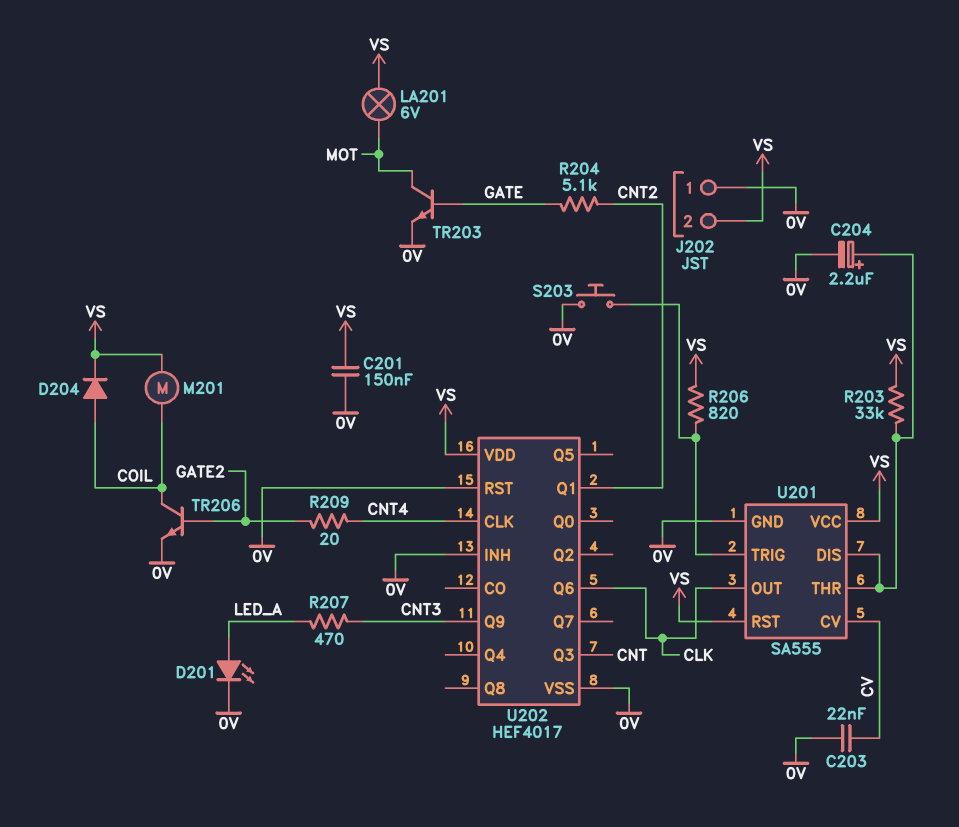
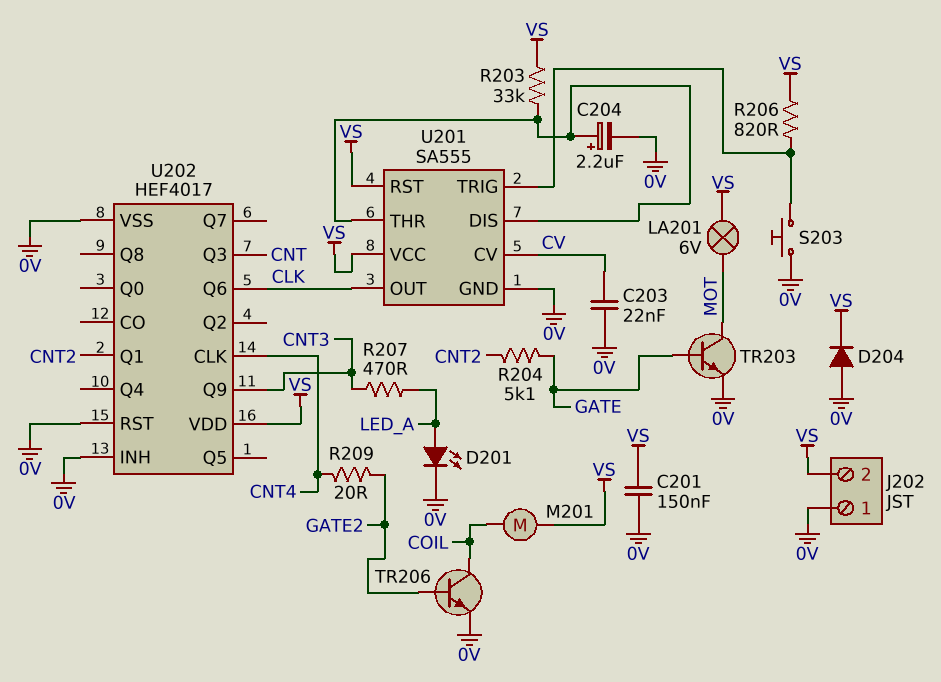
D204: diode (A COIL, K VS) -> diode (A 0V, K VS)

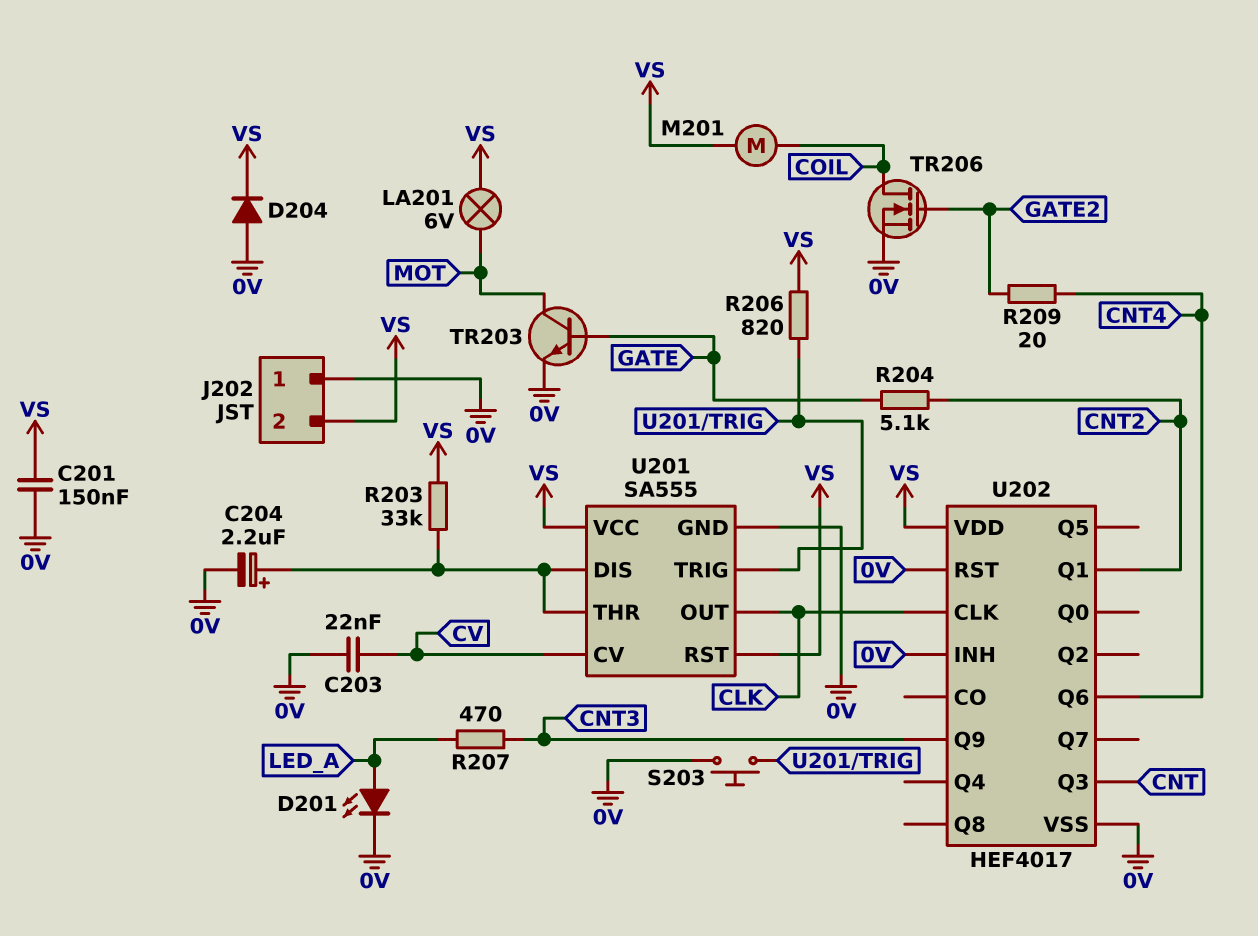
TR206: NPN (B GATE2, C COIL, E 0V) -> NMOS (G GATE2, D COIL, S 0V)
U202 pin CLK: CNT4 -> CLK
U202 pin Q6: CLK -> CNT4

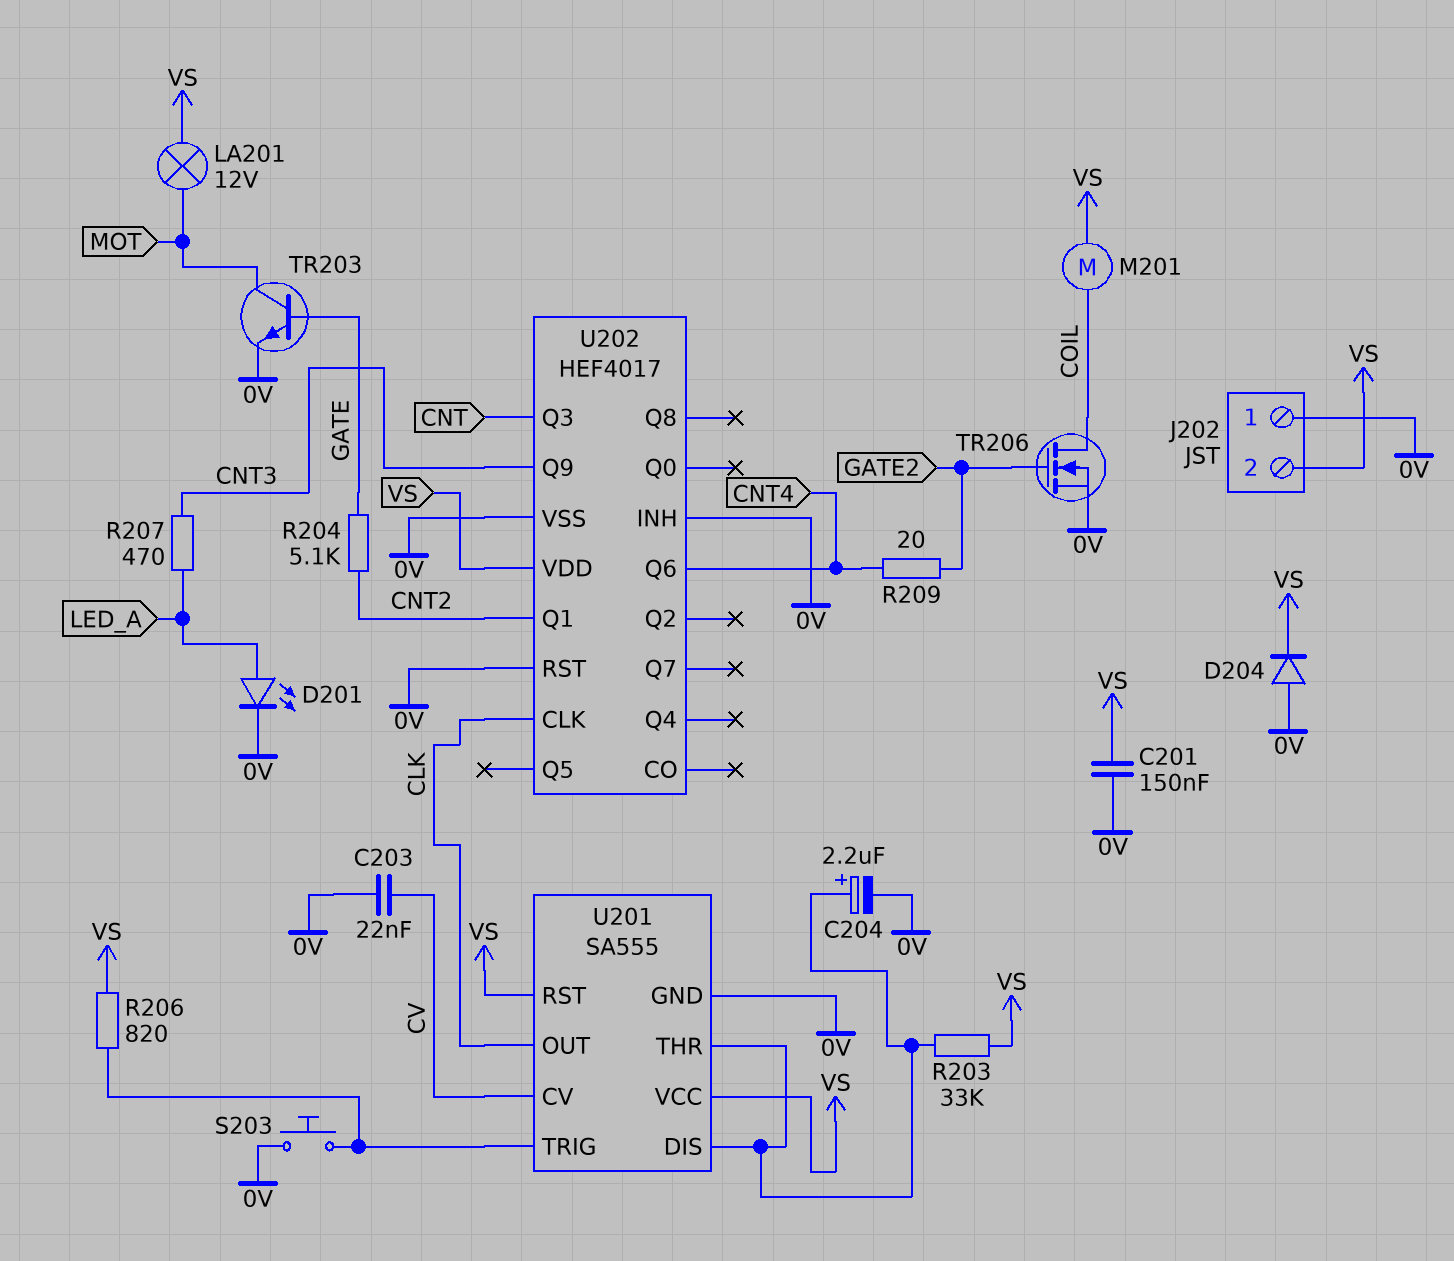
LA201: lamp 6V (MOT, VS) -> lamp 12V (MOT, VS)

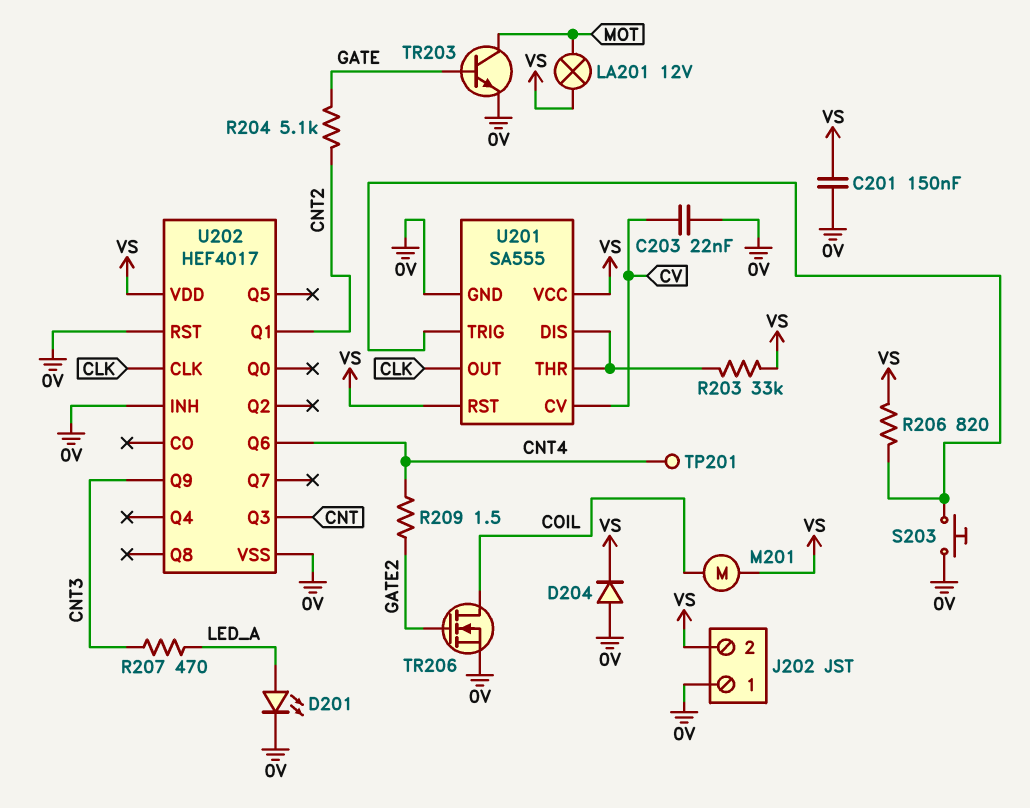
C204: 2.2uF (plus U201/DIS, minus 0V) -> none
R209: 20 (CNT4, GATE2) -> 1.5 (CNT4, GATE2)
TP201: none -> test point (CNT4)

